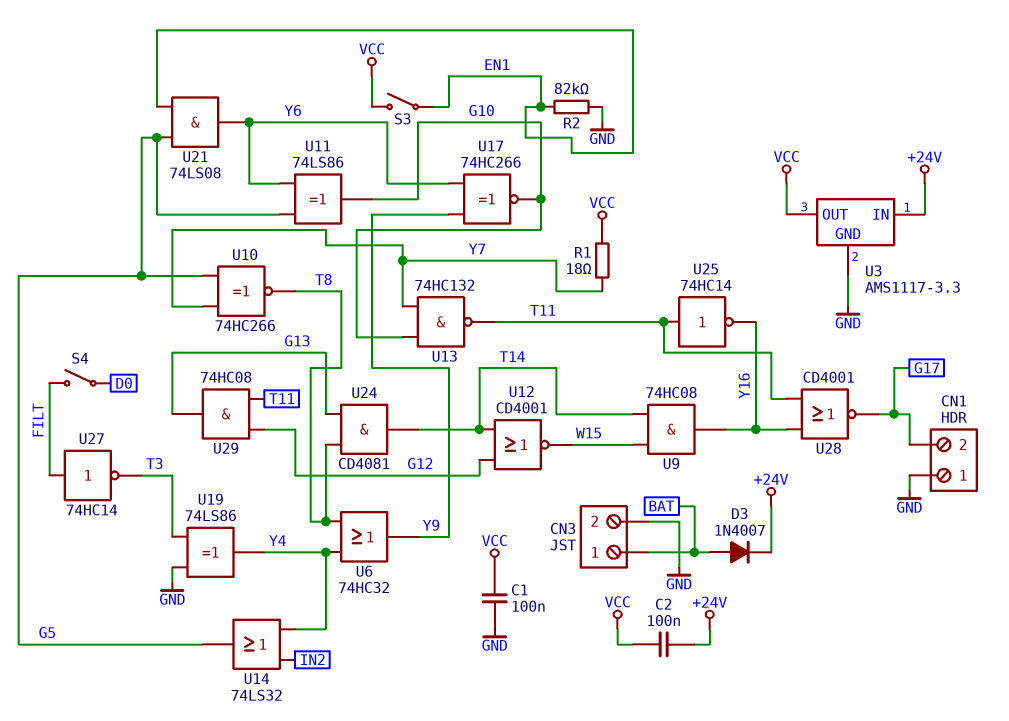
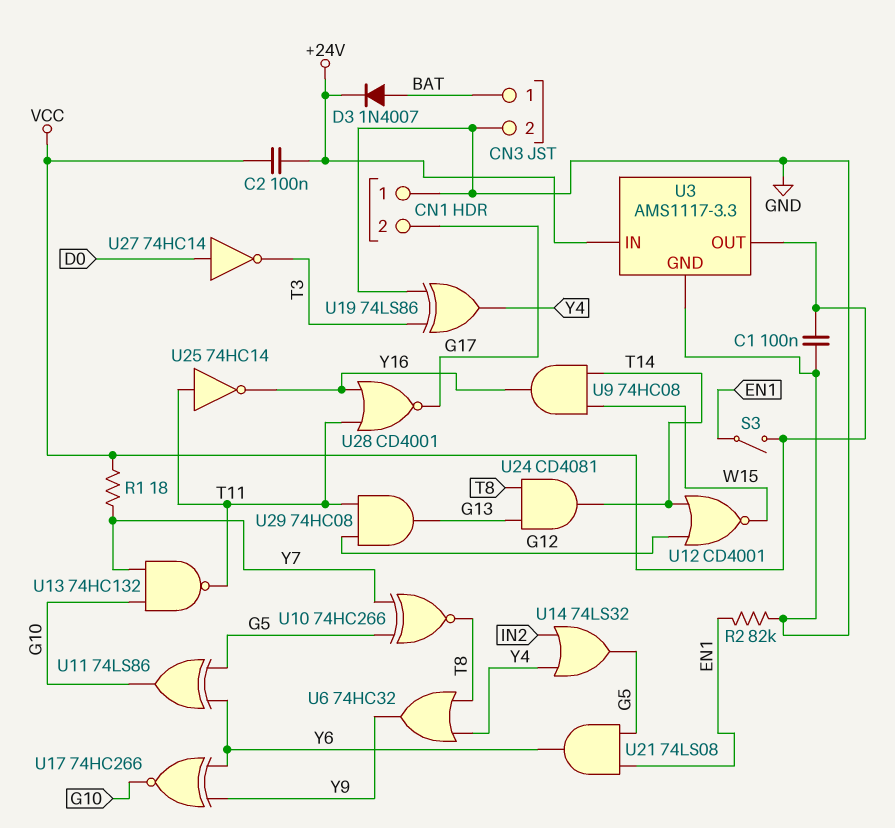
S4: switch (D0, FILT) -> none
U27: NOT 74HC14 (in FILT, out T3) -> NOT 74HC14 (in D0, out T3)

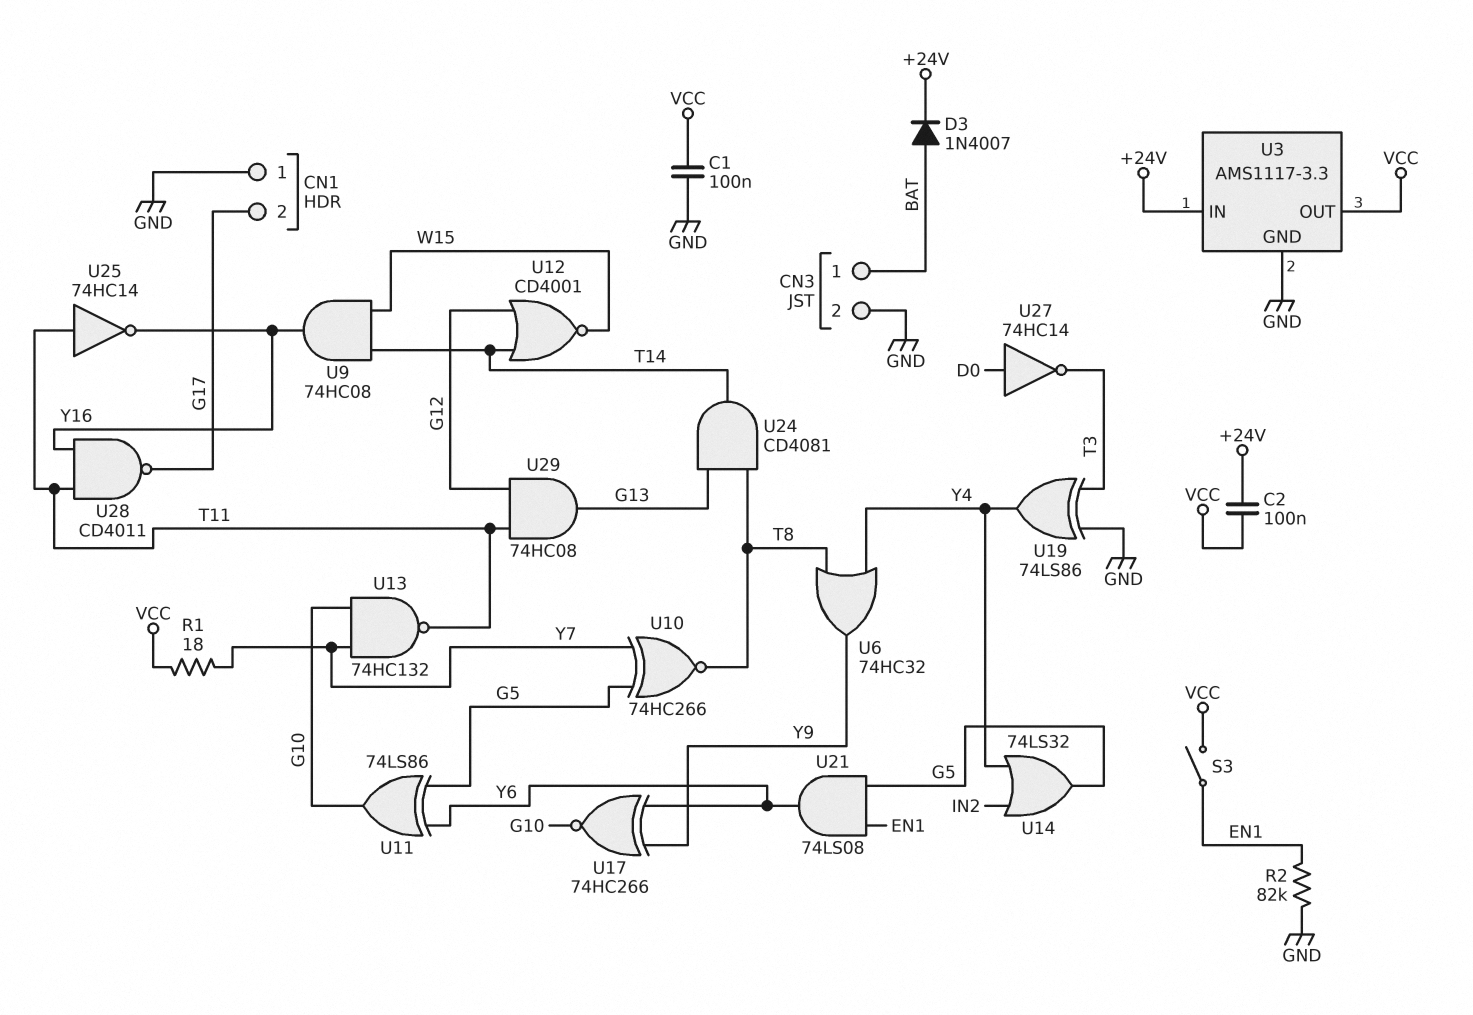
U28: NOR CD4001 (in T11, in Y16, out G17) -> NAND CD4011 (in T11, in Y16, out G17)

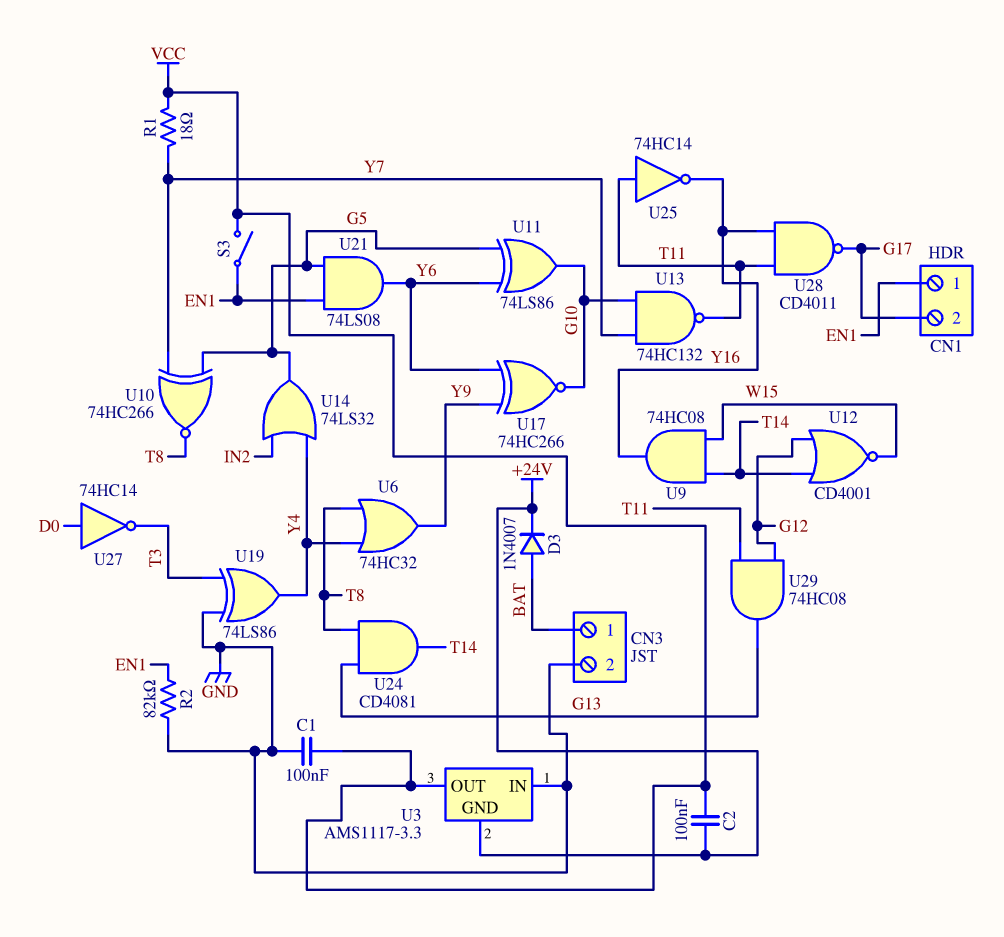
CN1 pin 1: GND -> EN1
U3 pin GND: GND -> +24V
U3 pin IN: +24V -> GND

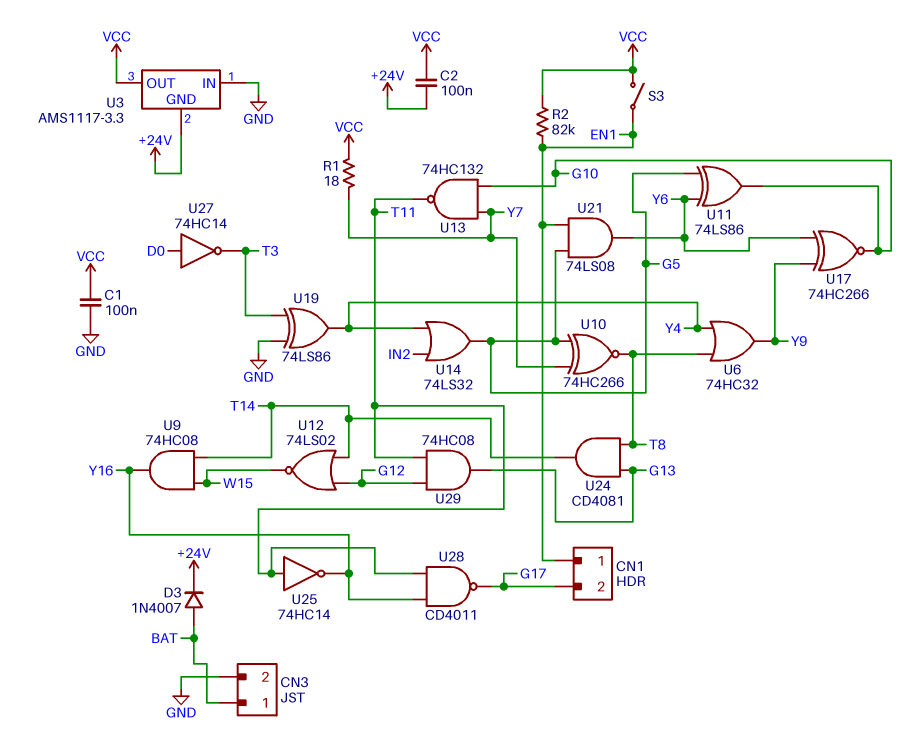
R2: 82k (EN1, GND) -> 82k (EN1, VCC)
U12: NOR CD4001 (in G12, in T14, out W15) -> NOR 74LS02 (in G12, in T14, out W15)

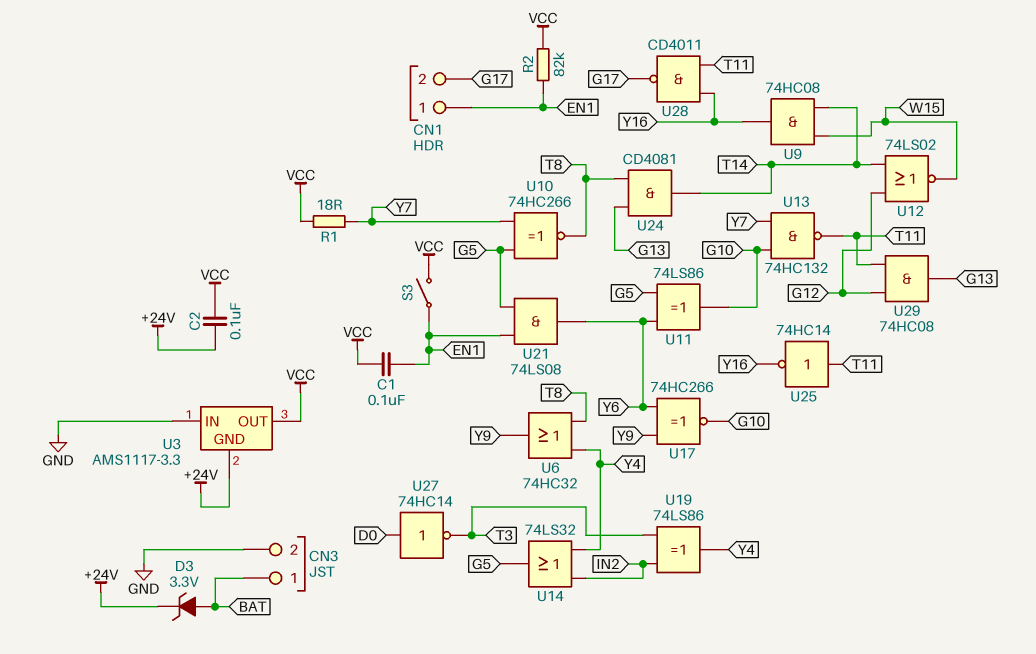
C1: 100nF (GND, VCC) -> 100nF (EN1, VCC)
D3: diode 1N4007 (A BAT, K +24V) -> zener 3.3V (A BAT, K +24V)
U19: XOR 74LS86 (in GND, in T3, out Y4) -> XOR 74LS86 (in IN2, in T3, out Y4)

